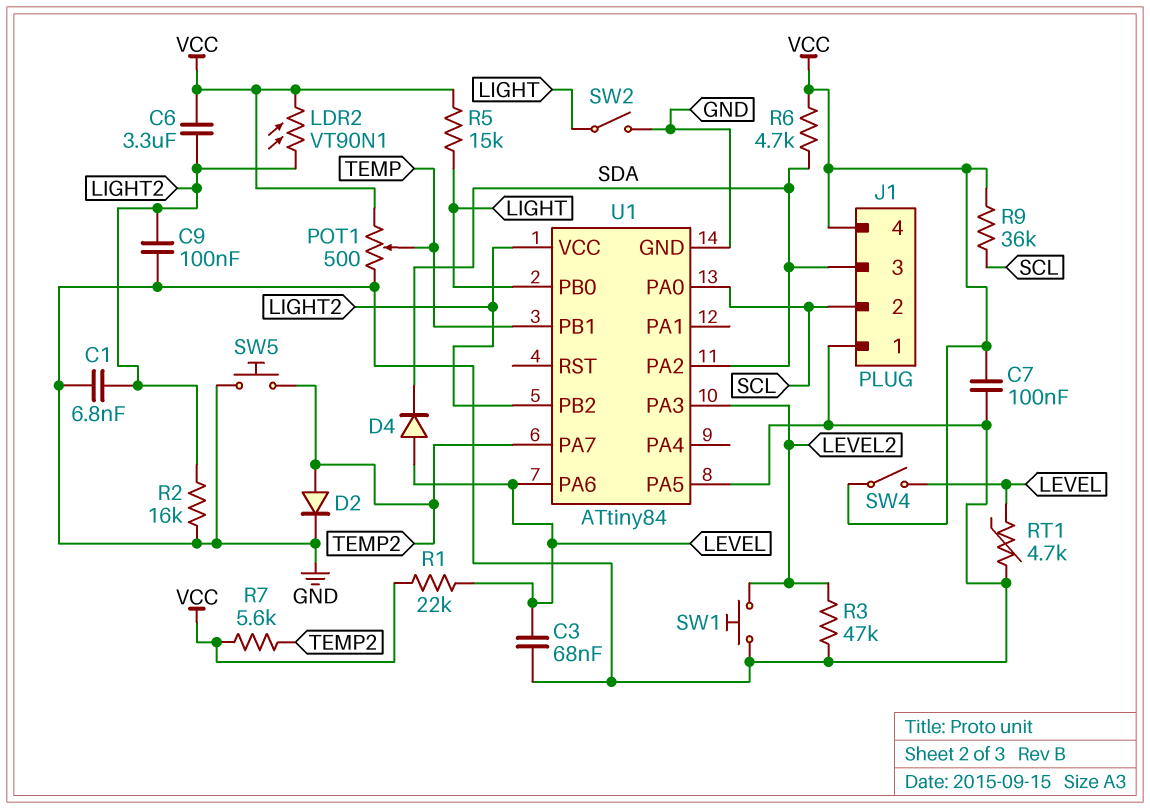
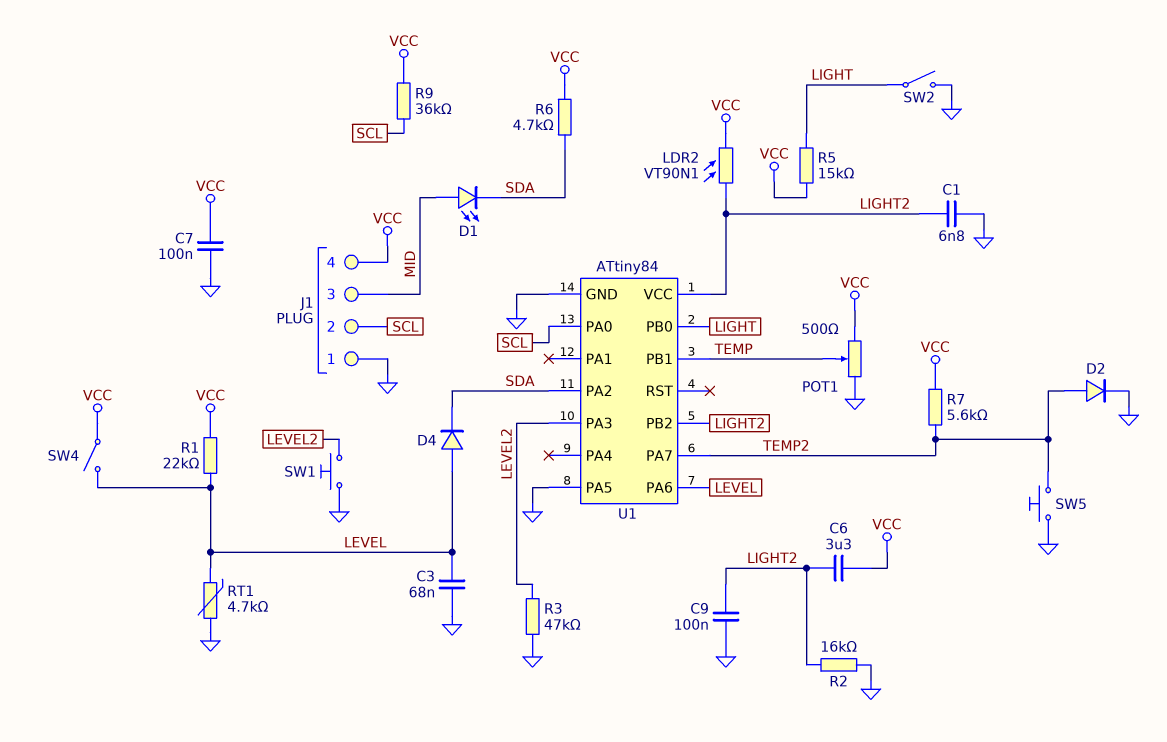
D1: none -> LED (A MID, K SDA)
J1 pin 3: SDA -> MID

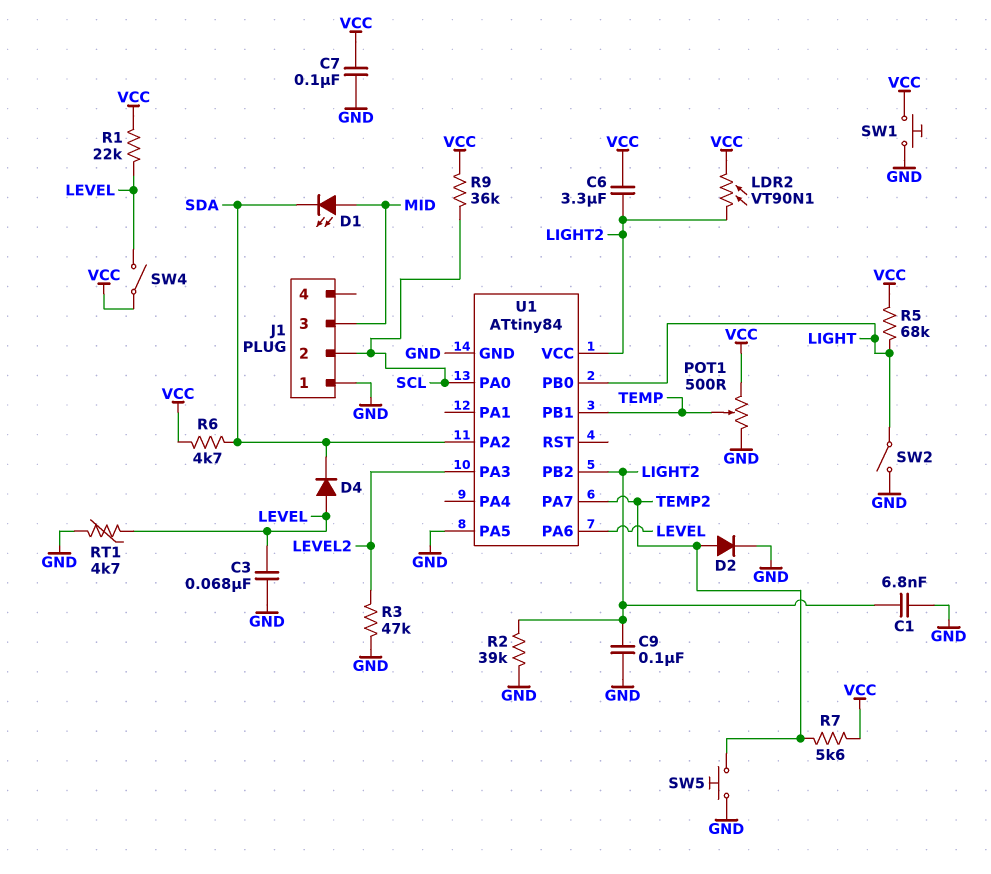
J1 pin 4: VCC -> none
R2: 16k (GND, LIGHT2) -> 39k (GND, LIGHT2)
R5: 15k (LIGHT, VCC) -> 68k (LIGHT, VCC)
SW1: button (GND, LEVEL2) -> button (GND, VCC)

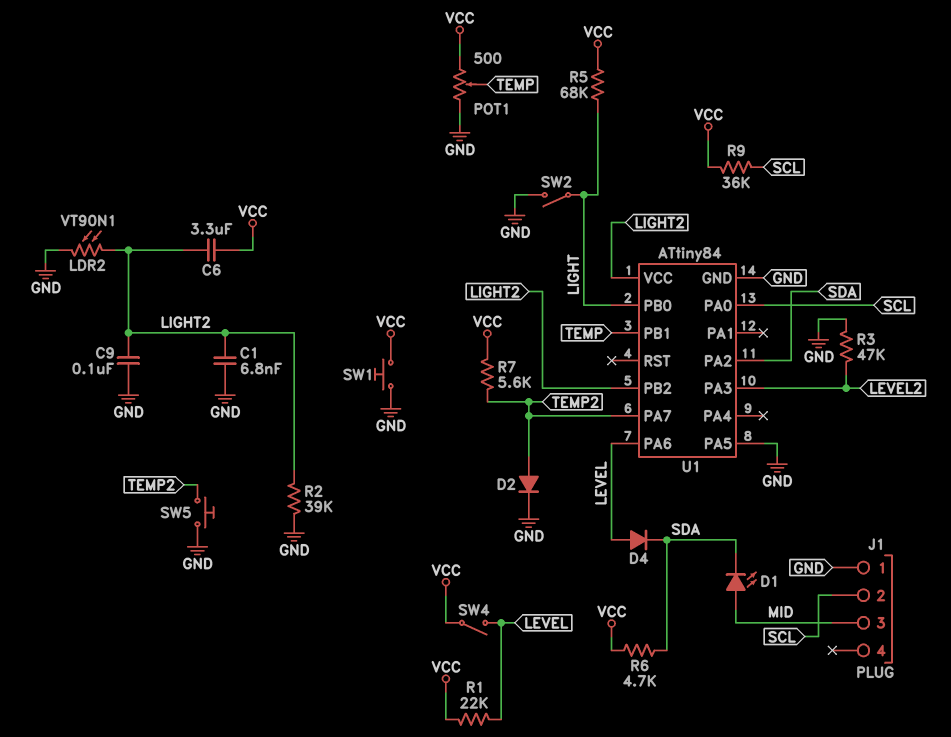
C3: 68nF (GND, LEVEL) -> none
C7: 100nF (GND, VCC) -> none
LDR2: VT90N1 (LIGHT2, VCC) -> VT90N1 (GND, LIGHT2)
RT1: 4.7k (GND, LEVEL) -> none

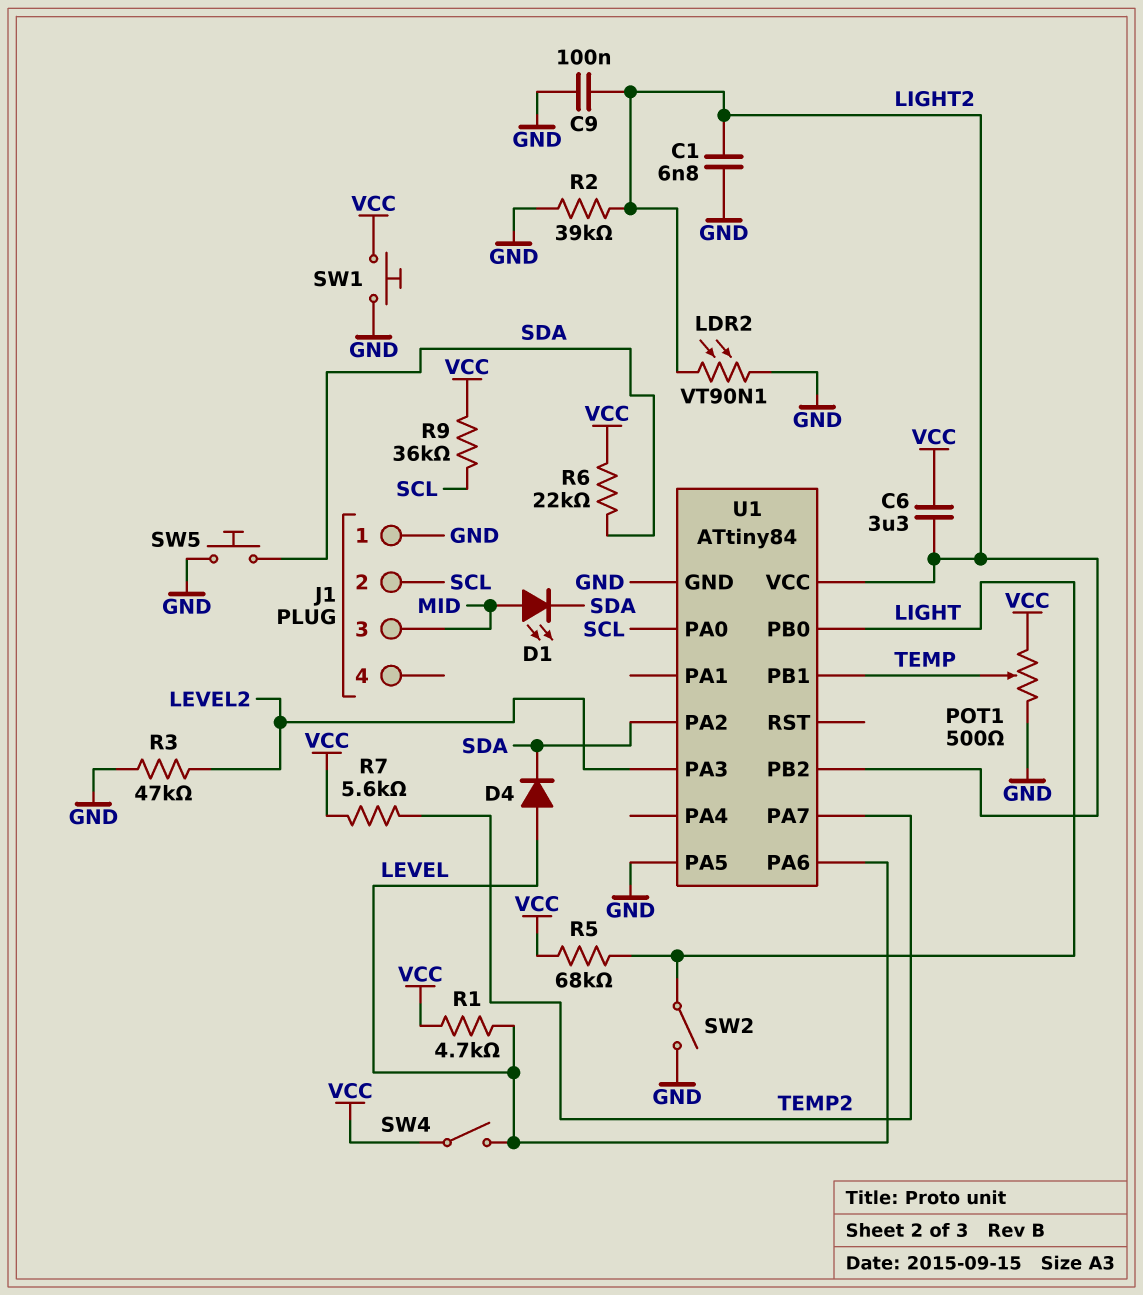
D2: diode (A TEMP2, K GND) -> none
R1: 22k (LEVEL, VCC) -> 4.7k (LEVEL, VCC)
R6: 4.7k (SDA, VCC) -> 22k (SDA, VCC)
SW5: button (GND, TEMP2) -> button (GND, SDA)

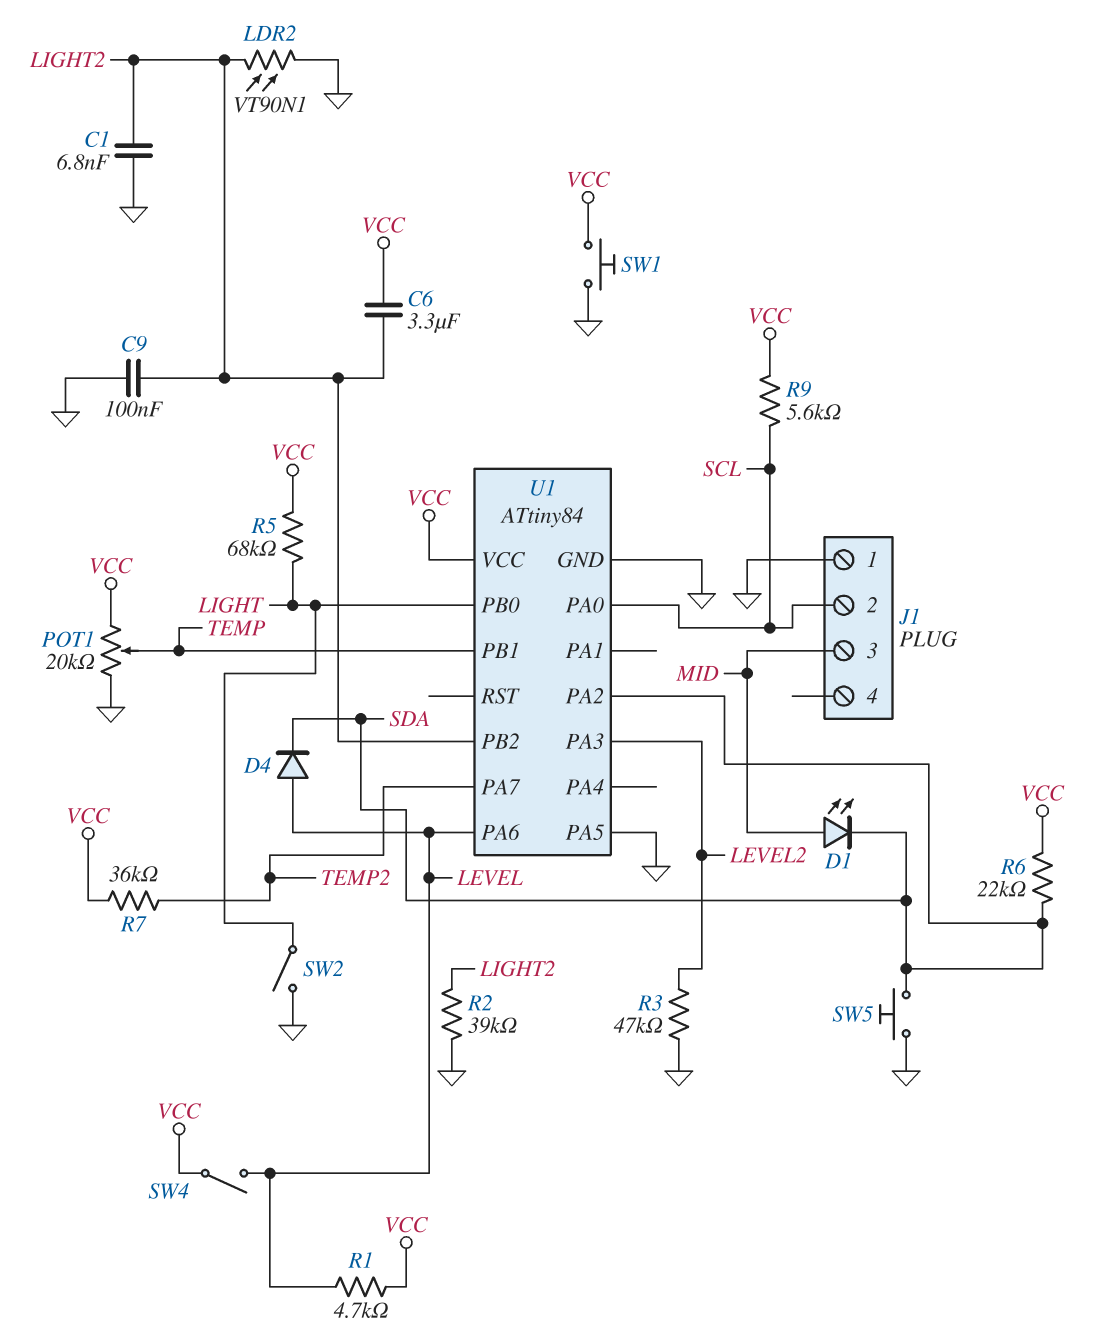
POT1: 500 (GND, VCC, wiper TEMP) -> 20k (GND, VCC, wiper TEMP)
R7: 5.6k (TEMP2, VCC) -> 36k (TEMP2, VCC)
R9: 36k (SCL, VCC) -> 5.6k (SCL, VCC)
U1 pin VCC: LIGHT2 -> VCC

